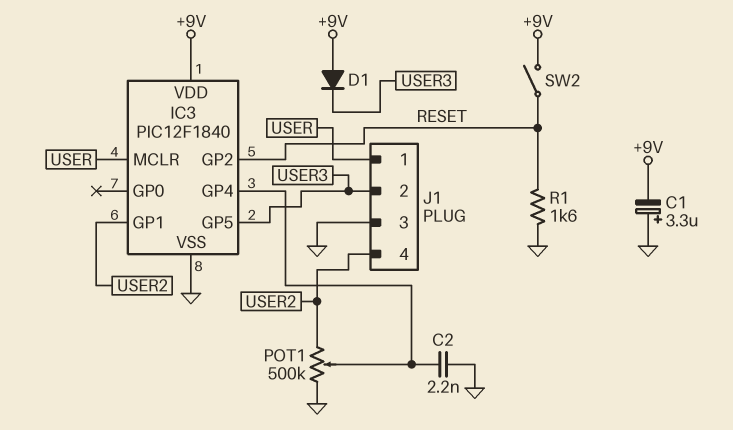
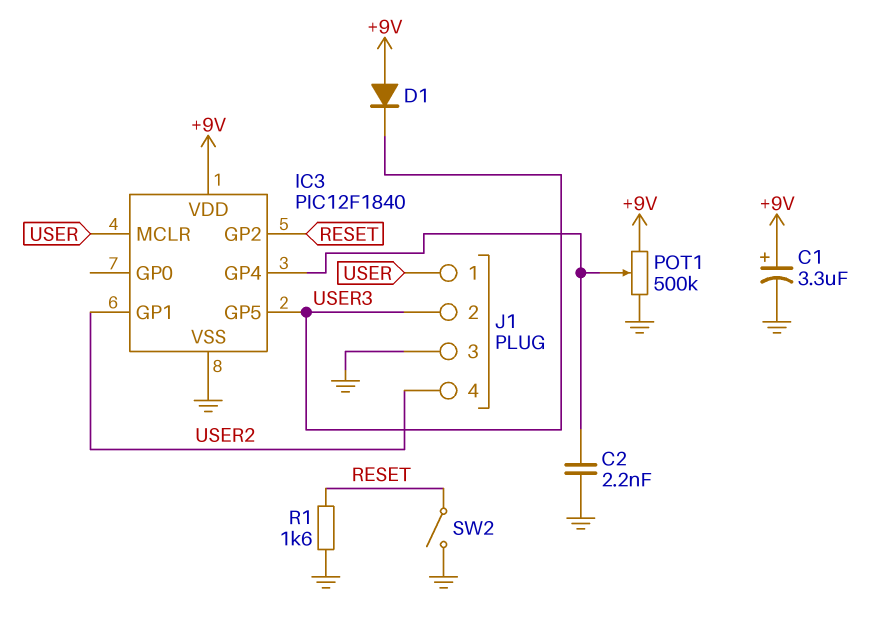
C1: 3.3uF (plus GND, minus +9V) -> 3.3uF (plus +9V, minus GND)
POT1: 500k (GND, USER2, wiper IC3/GP4) -> 500k (+9V, GND, wiper IC3/GP4)
SW2: switch (+9V, RESET) -> switch (GND, RESET)

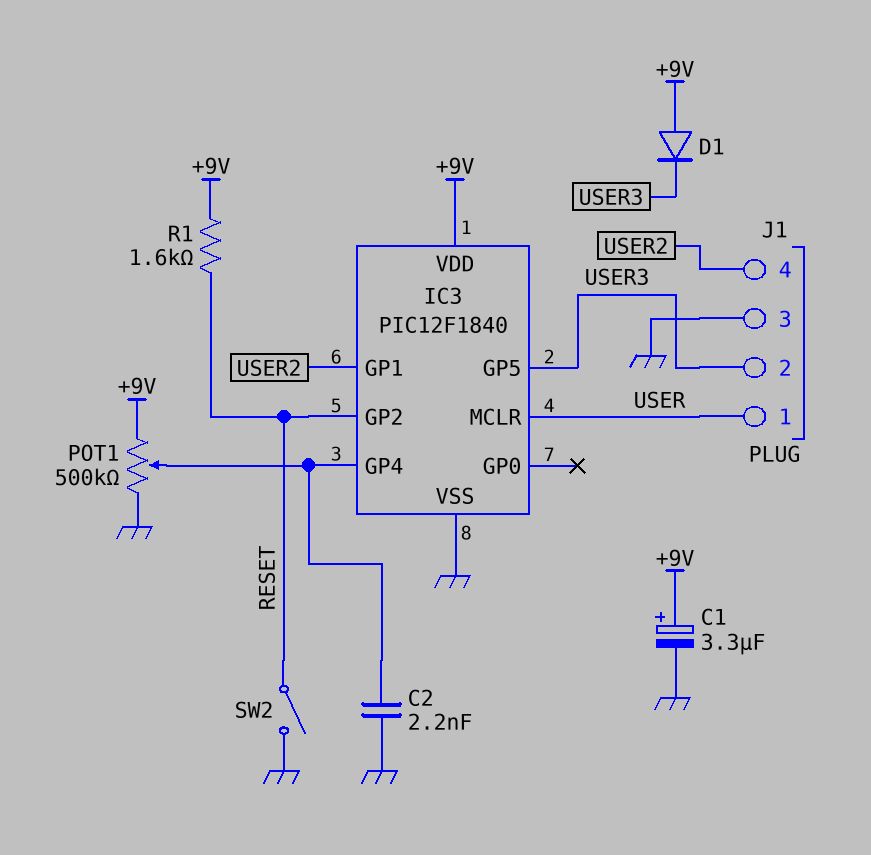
R1: 1.6k (GND, RESET) -> 1.6k (+9V, RESET)

